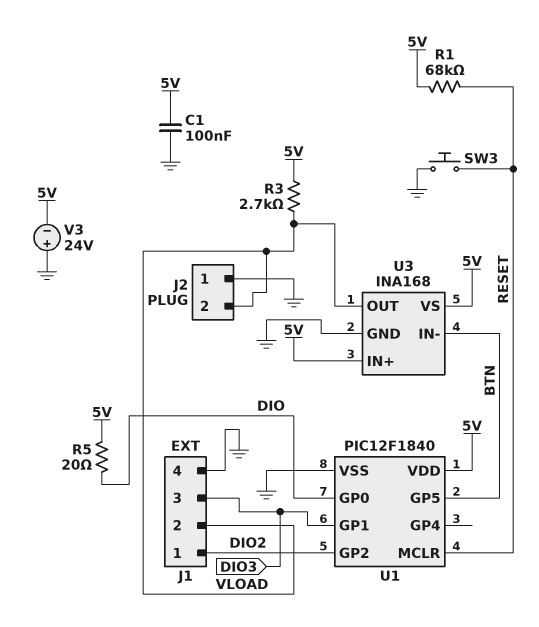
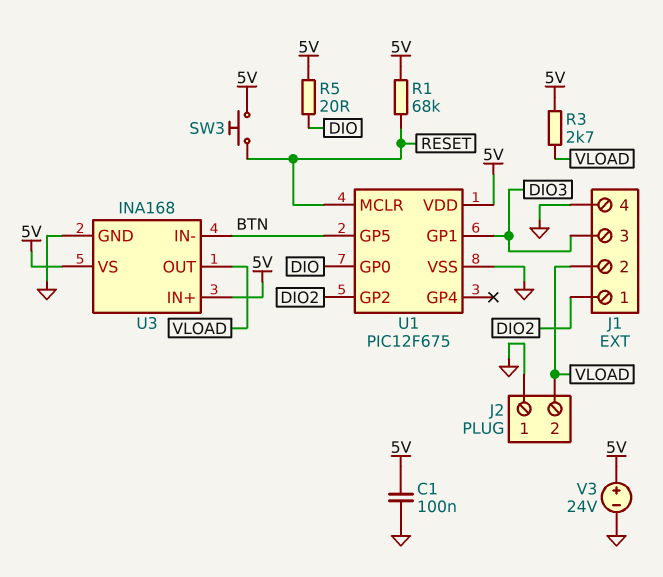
SW3: button (GND, RESET) -> button (5V, RESET)
U1: PIC12F1840 -> PIC12F675
V3: 24V (plus GND, minus 5V) -> 24V (plus 5V, minus GND)

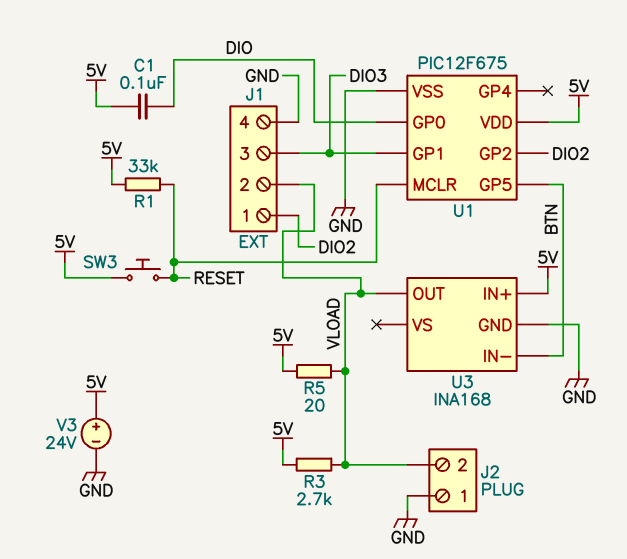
C1: 100nF (5V, GND) -> 100nF (5V, DIO)
R1: 68k (5V, RESET) -> 33k (5V, RESET)
R5: 20 (5V, DIO) -> 20 (5V, VLOAD)
U3 pin VS: 5V -> none

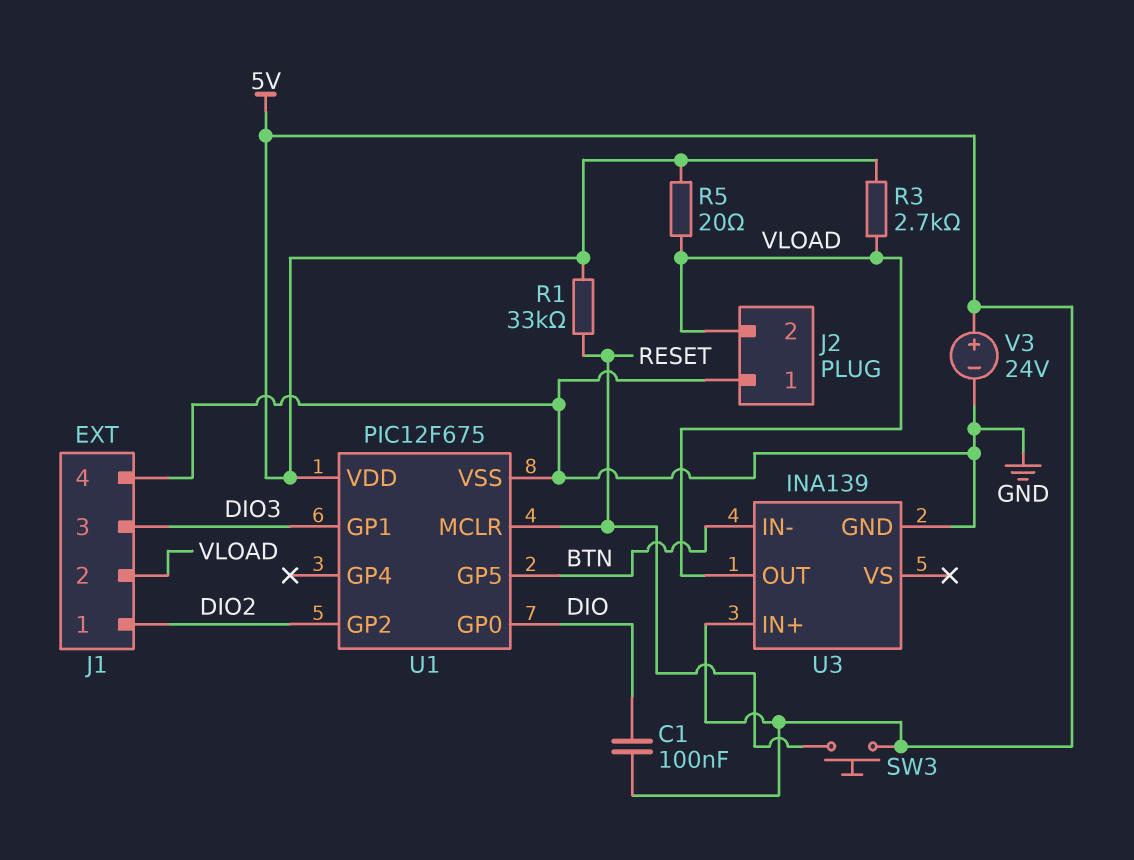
U3: INA168 -> INA139

